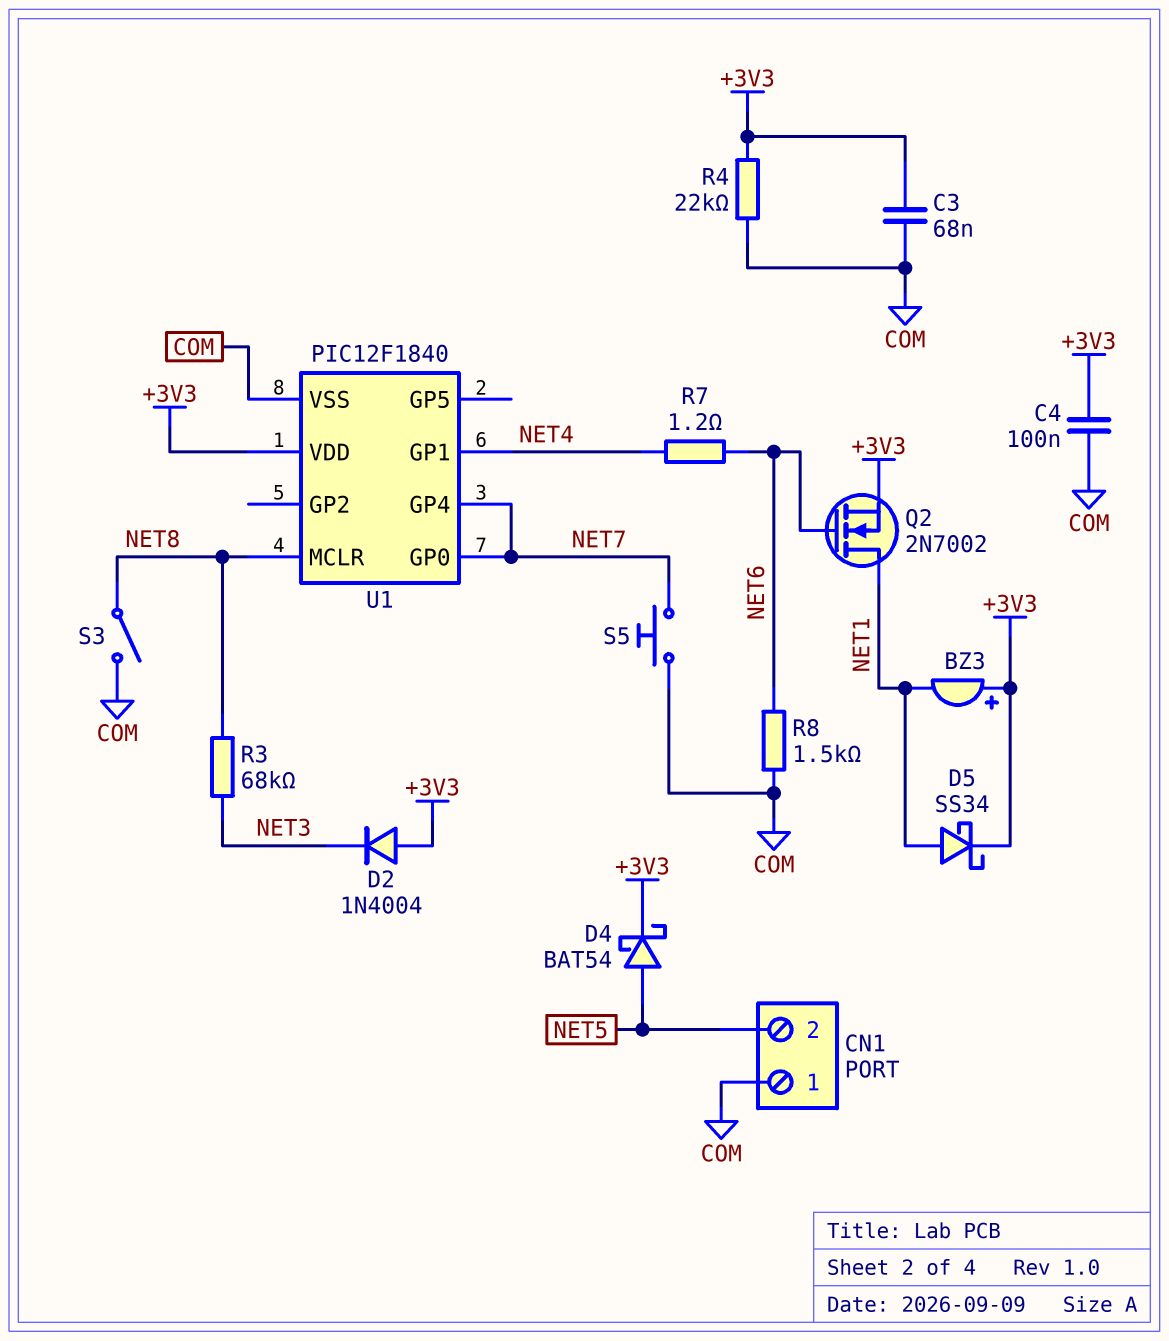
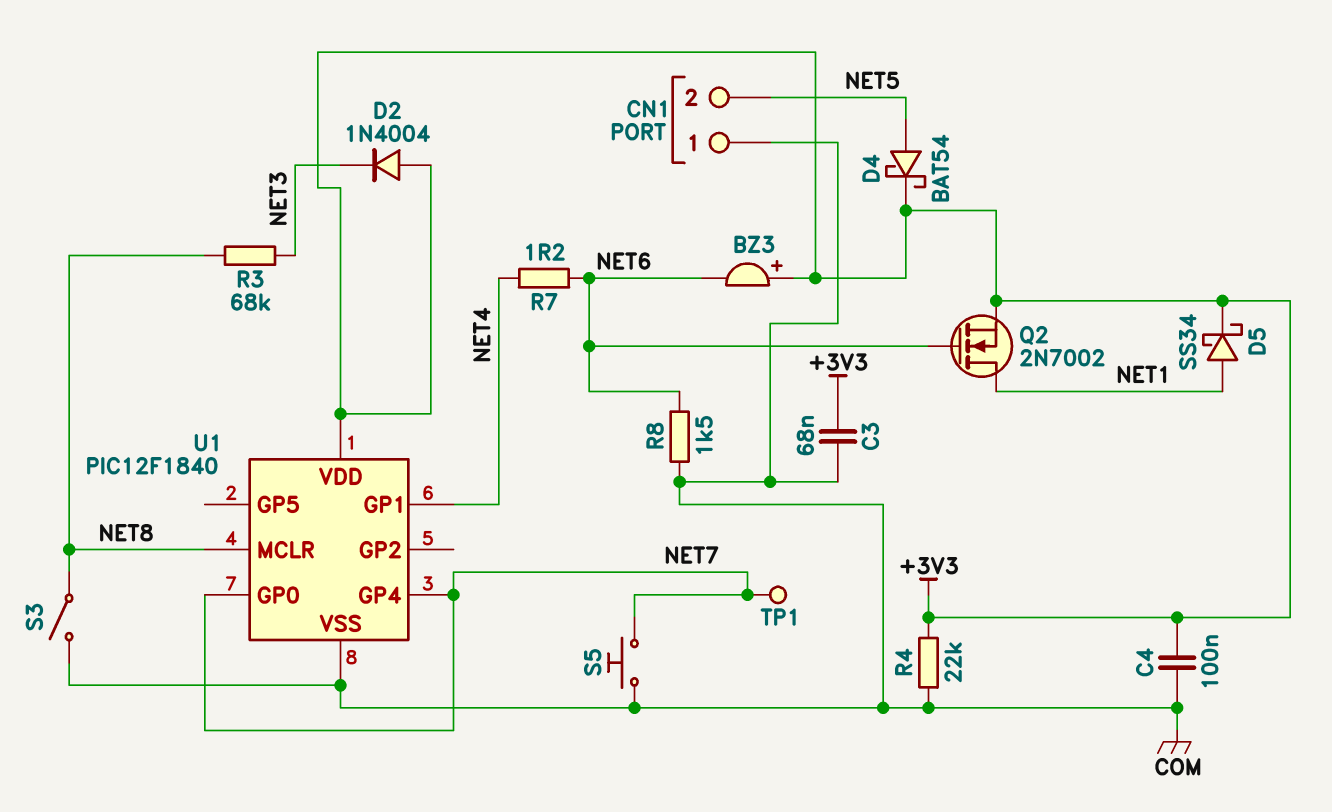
BZ3: buzzer (plus +3V3, minus NET1) -> buzzer (plus +3V3, minus NET6)
TP1: none -> test point (NET7)

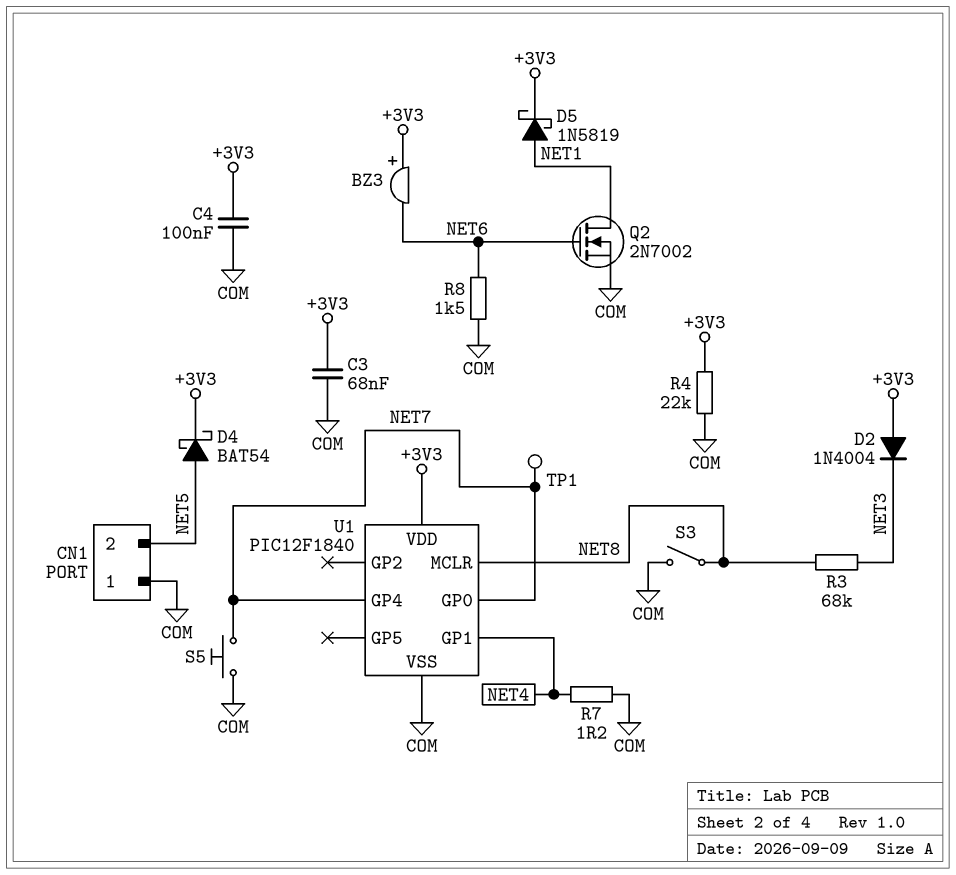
D5: schottky SS34 (A NET1, K +3V3) -> schottky 1N5819 (A NET1, K +3V3)
Q2: NMOS 2N7002 (G NET6, D NET1, S +3V3) -> NMOS 2N7002 (G NET6, D NET1, S COM)
R7: 1.2 (NET4, NET6) -> 1.2 (COM, NET4)

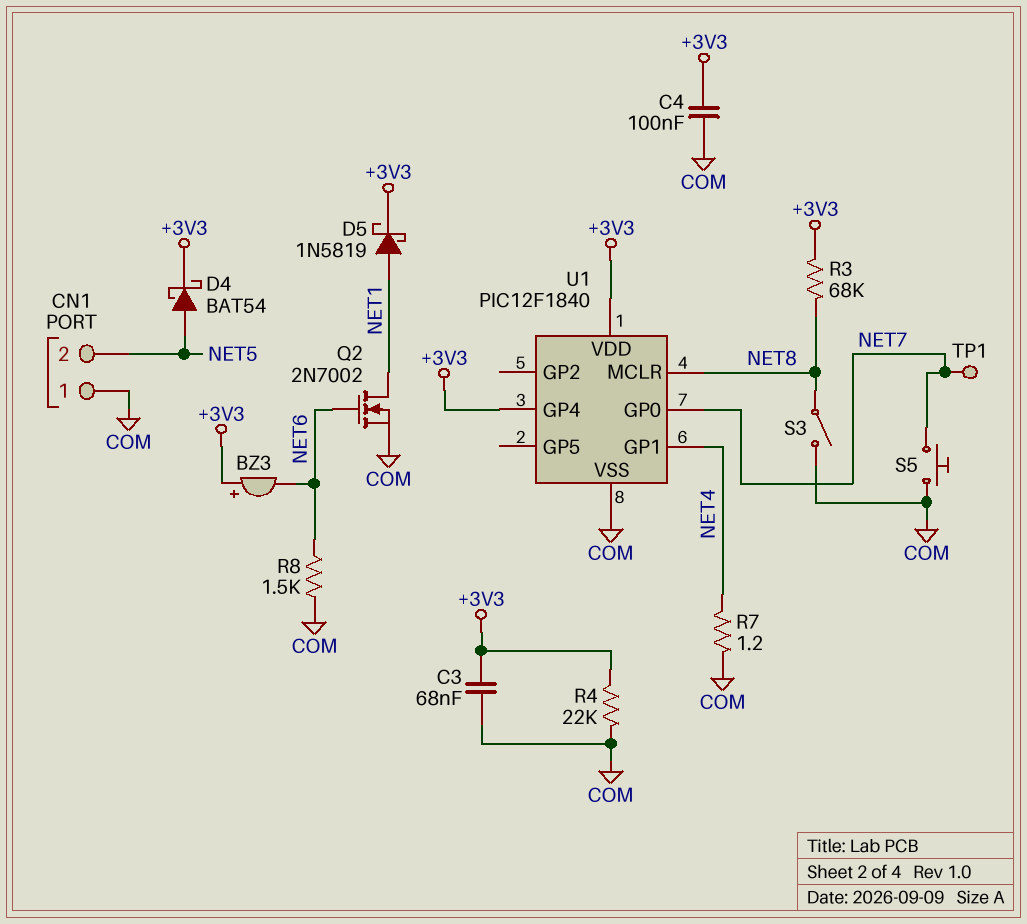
D2: diode 1N4004 (A +3V3, K NET3) -> none
R3: 68k (NET3, NET8) -> 68k (+3V3, NET8)
U1 pin GP4: NET7 -> +3V3

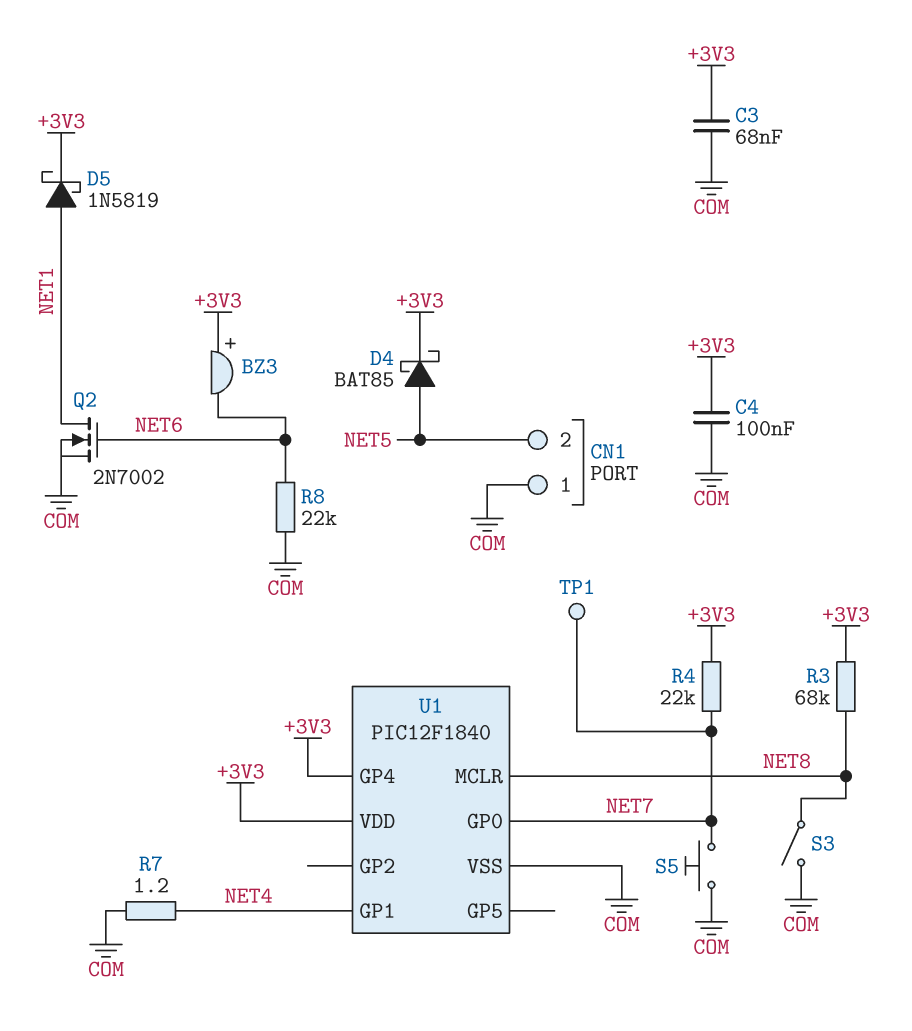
D4: schottky BAT54 (A NET5, K +3V3) -> schottky BAT85 (A NET5, K +3V3)
R4: 22k (+3V3, COM) -> 22k (+3V3, NET7)
R8: 1.5k (COM, NET6) -> 22k (COM, NET6)

